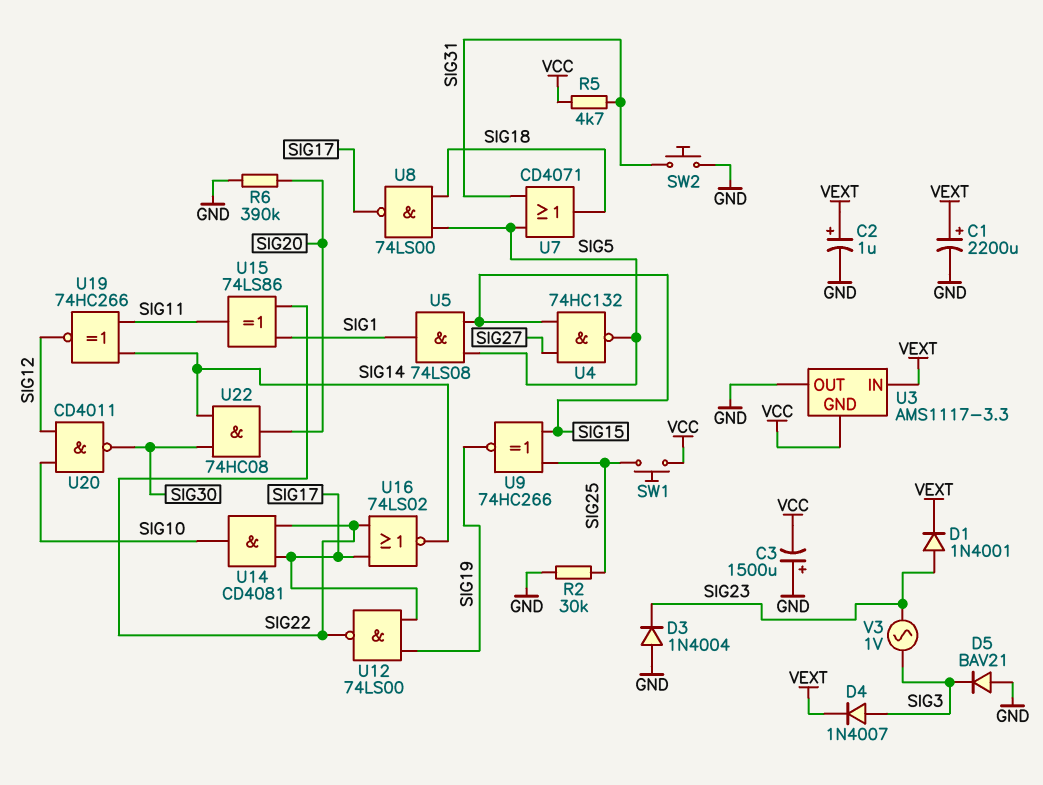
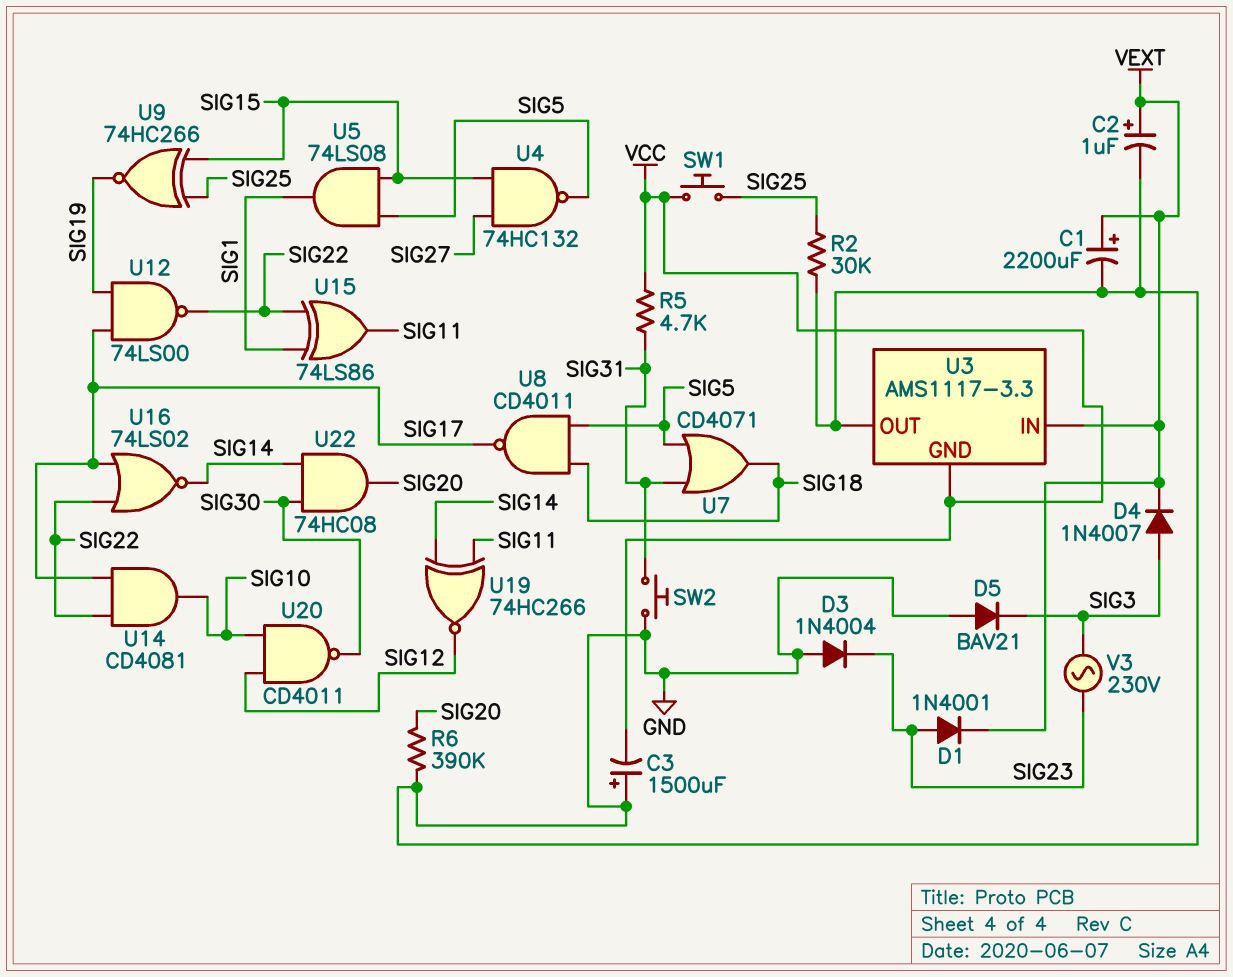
U8: NAND 74LS00 (in SIG5, in SIG18, out SIG17) -> NAND CD4011 (in SIG5, in SIG18, out SIG17)
V3: AC 1V (SIG3, SIG23) -> AC 230V (SIG3, SIG23)

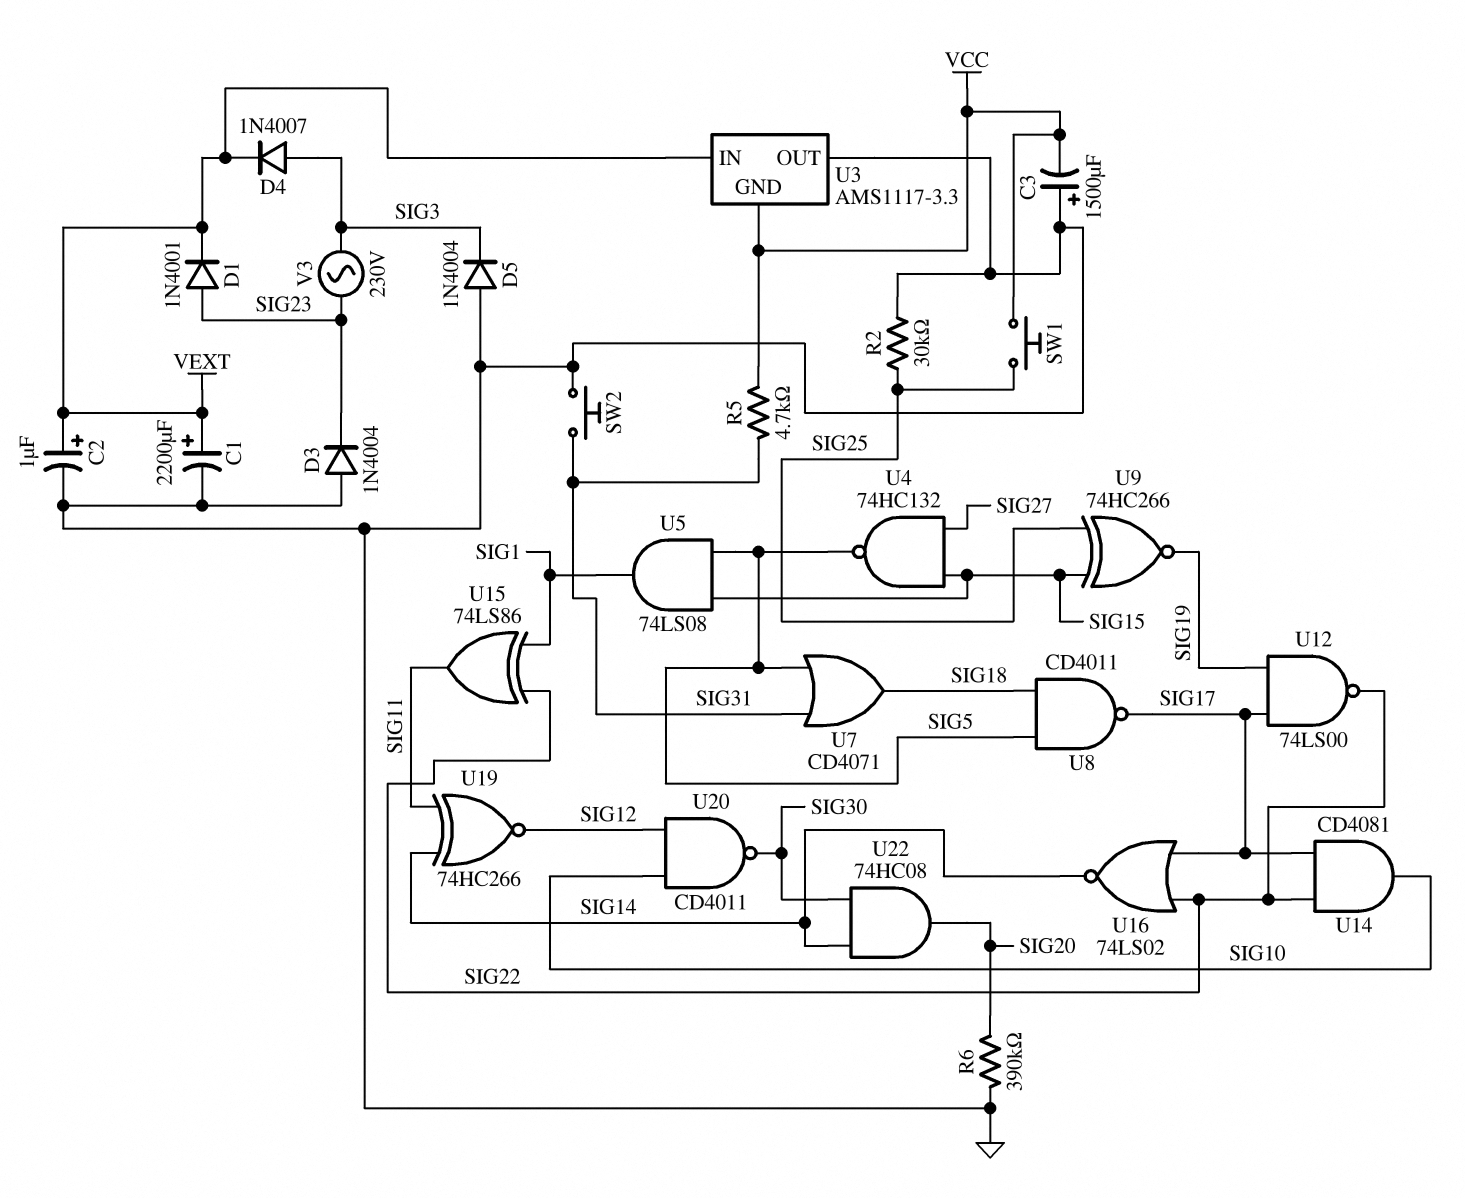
D5: diode BAV21 (A GND, K SIG3) -> diode 1N4004 (A GND, K SIG3)

